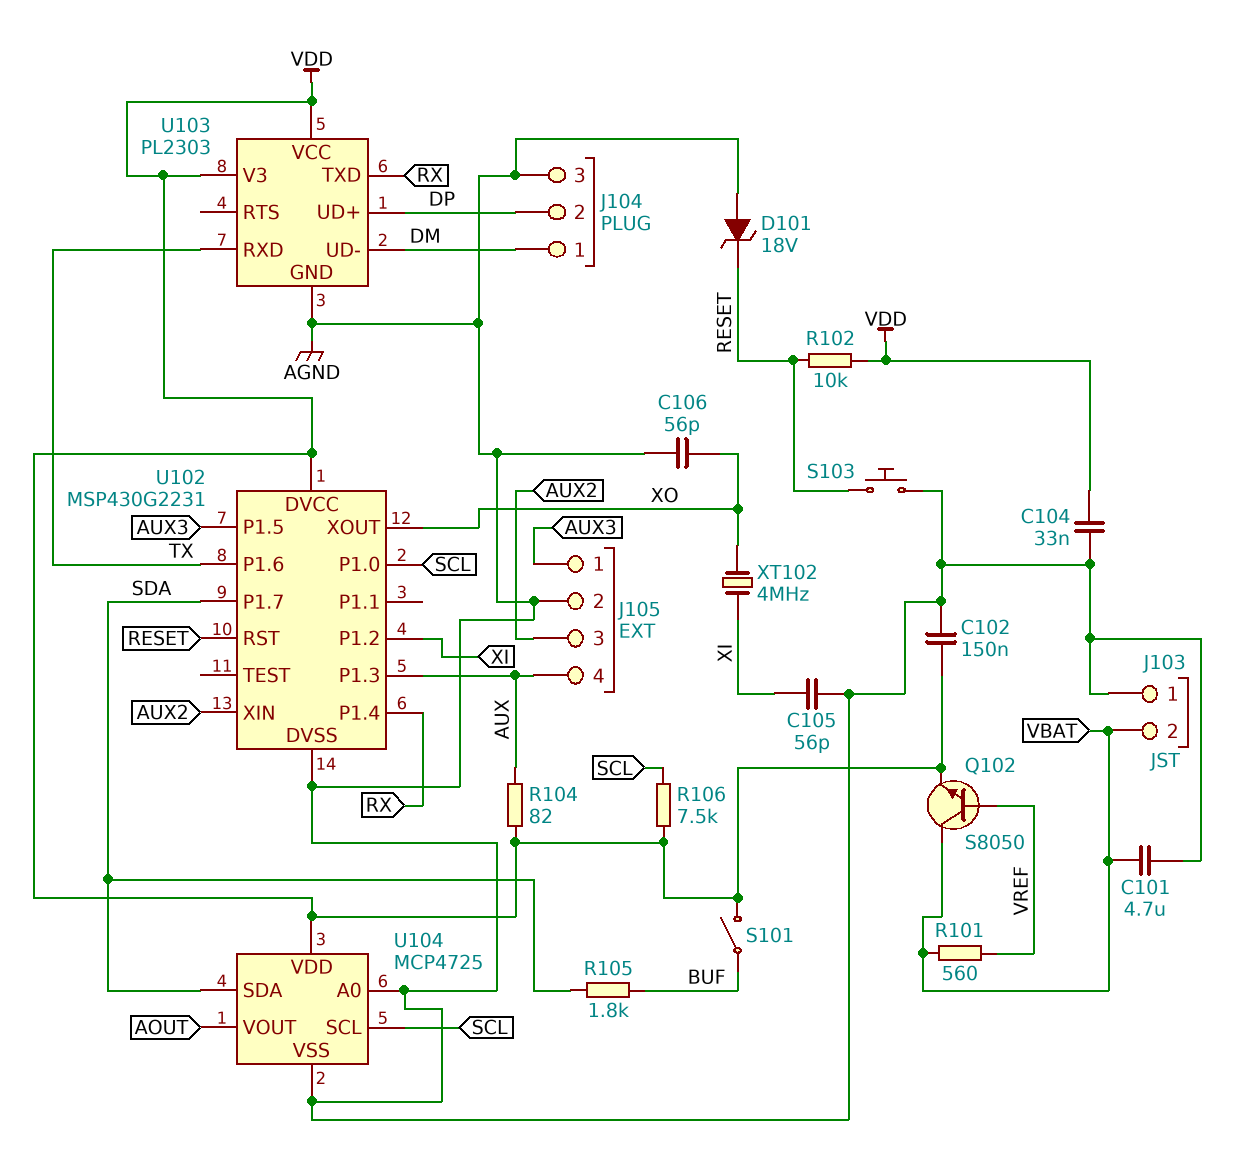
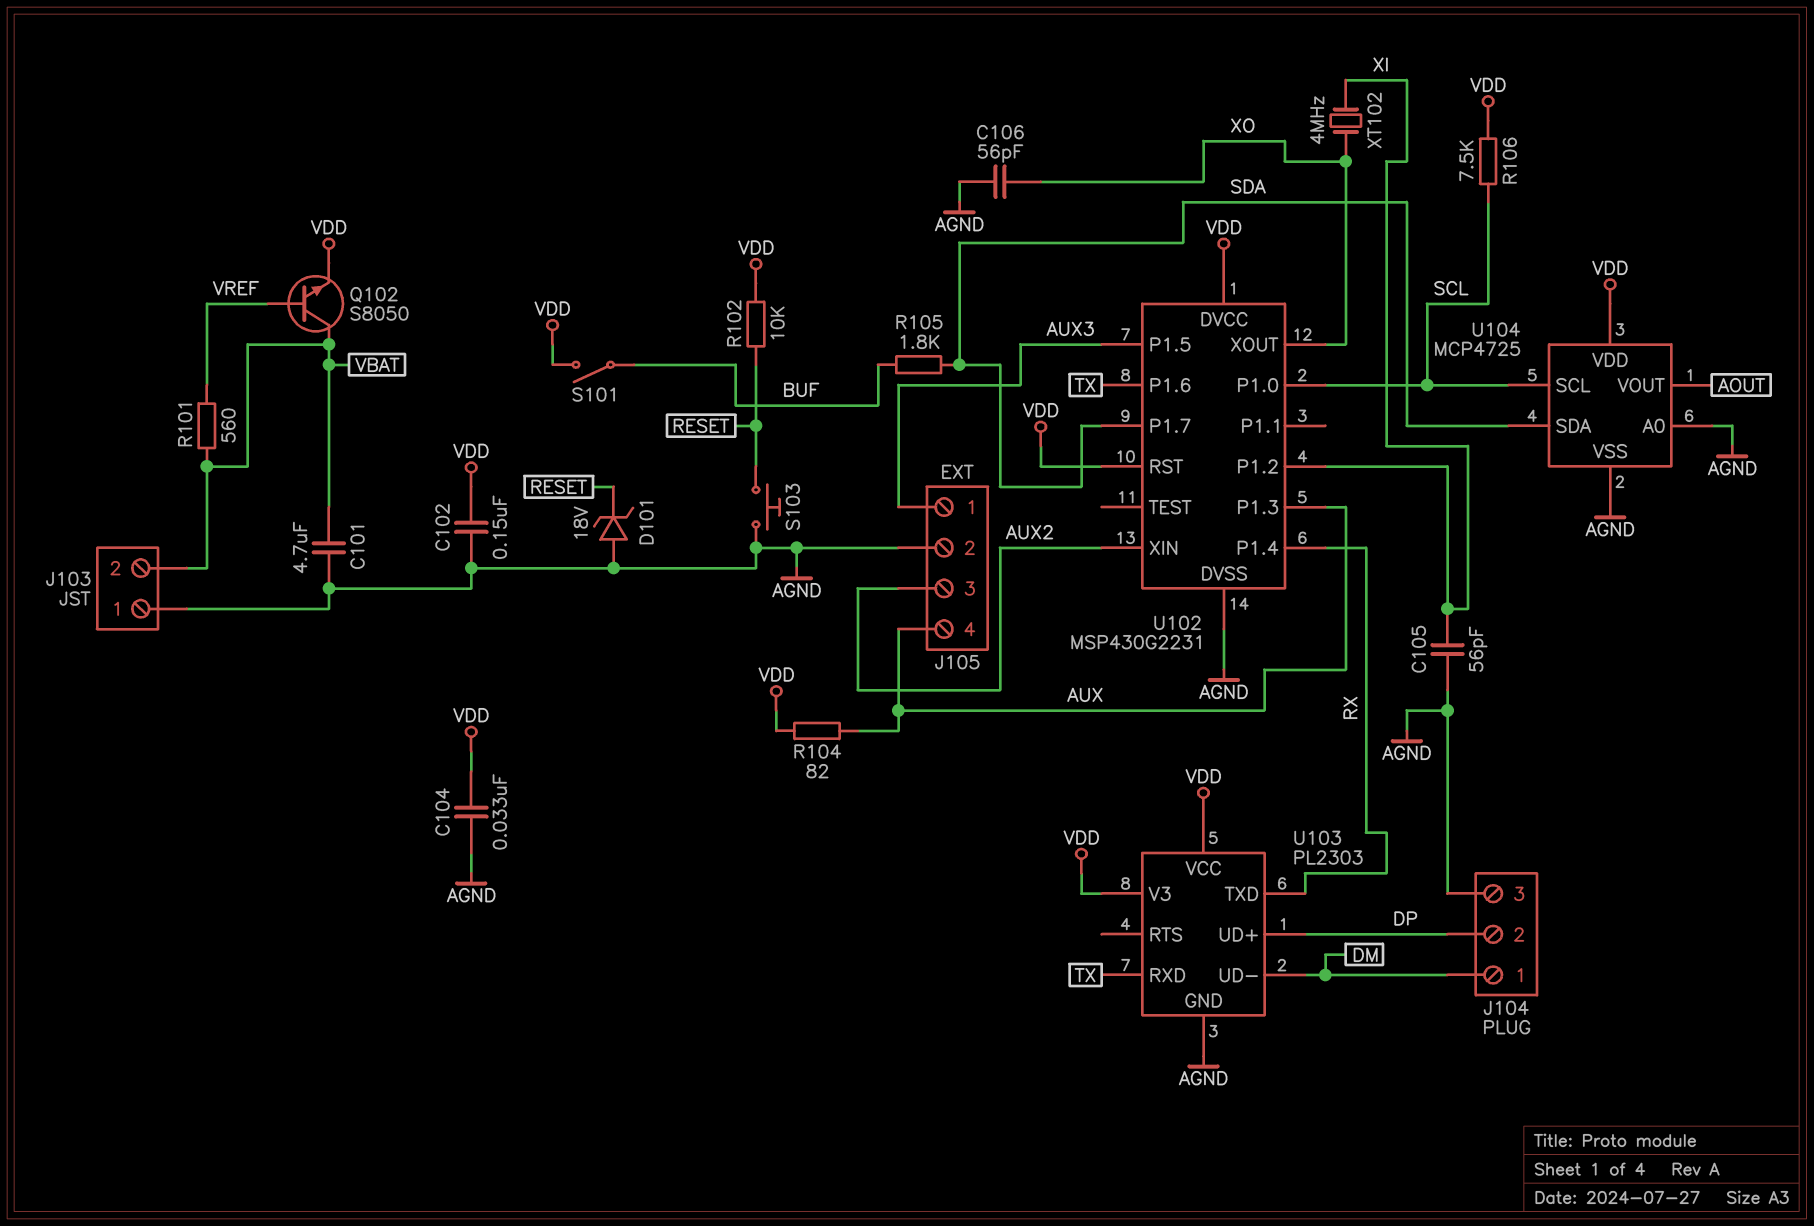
U102 pin RST: RESET -> VDD

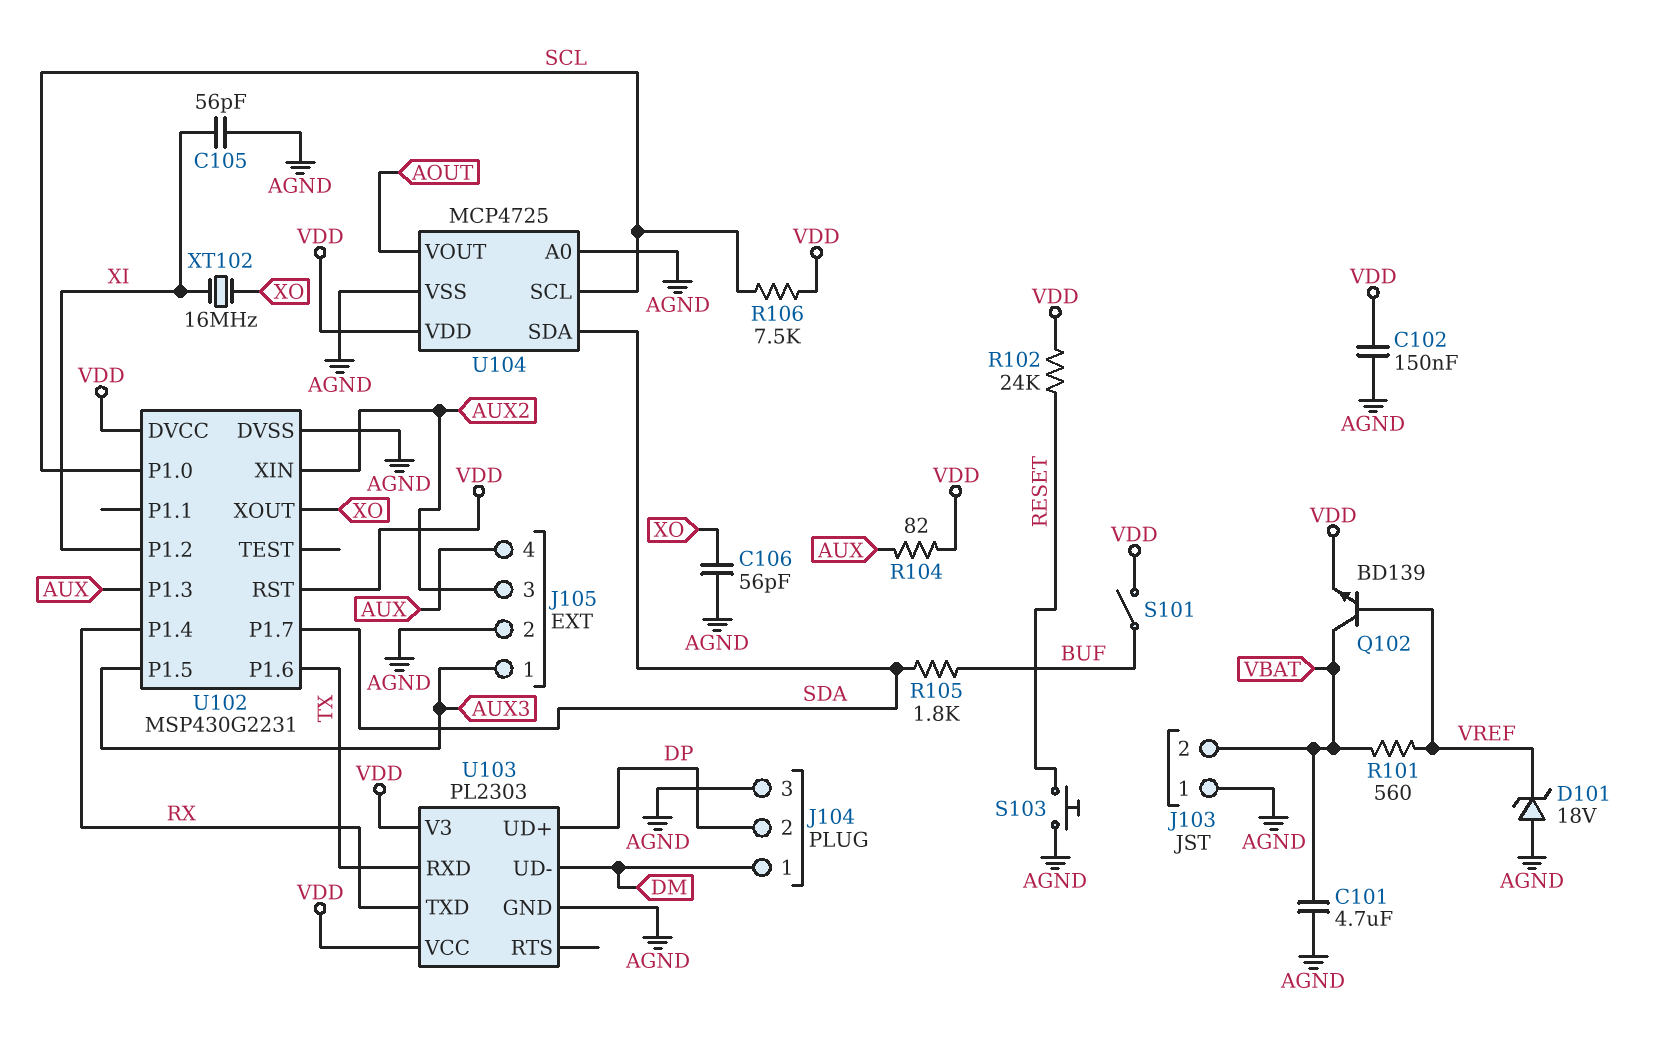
C104: 33nF (AGND, VDD) -> none
D101: zener 18V (A AGND, K RESET) -> zener 18V (A AGND, K VREF)
Q102: NPN S8050 (B VREF, C VBAT, E VDD) -> NPN BD139 (B VREF, C VBAT, E VDD)
R102: 10k (RESET, VDD) -> 24k (RESET, VDD)
XT102: 4MHz (XI, XO) -> 16MHz (XI, XO)

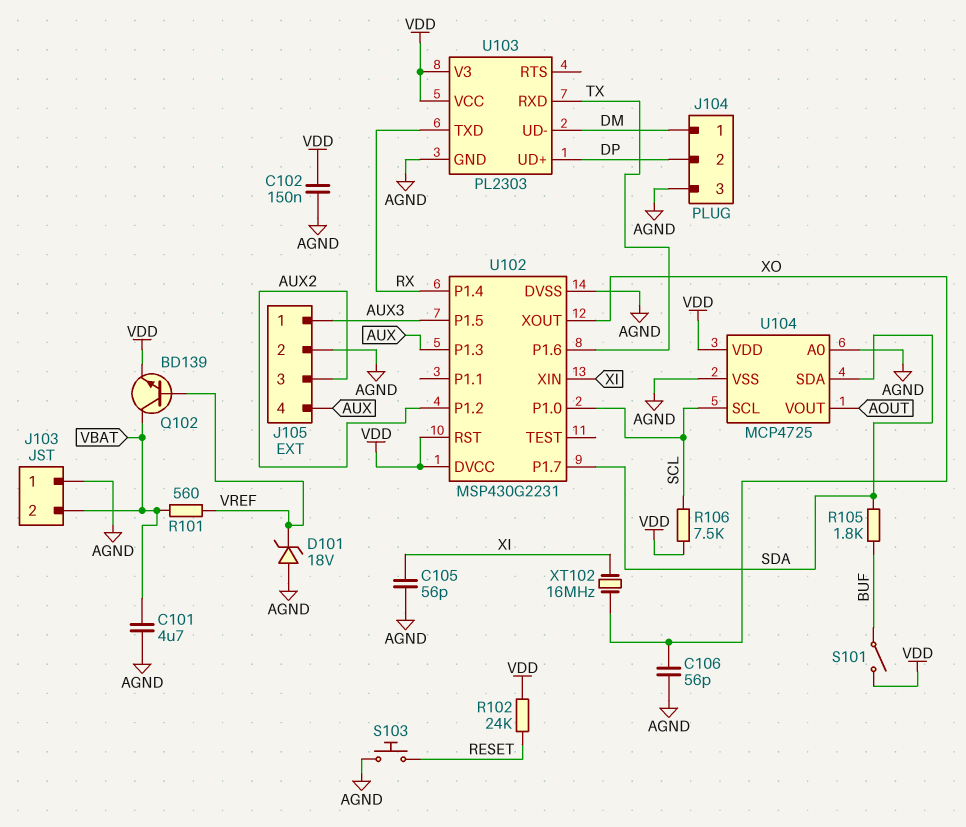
R104: 82 (AUX, VDD) -> none
U102 pin P1.2: XI -> AUX2
U102 pin XIN: AUX2 -> XI

